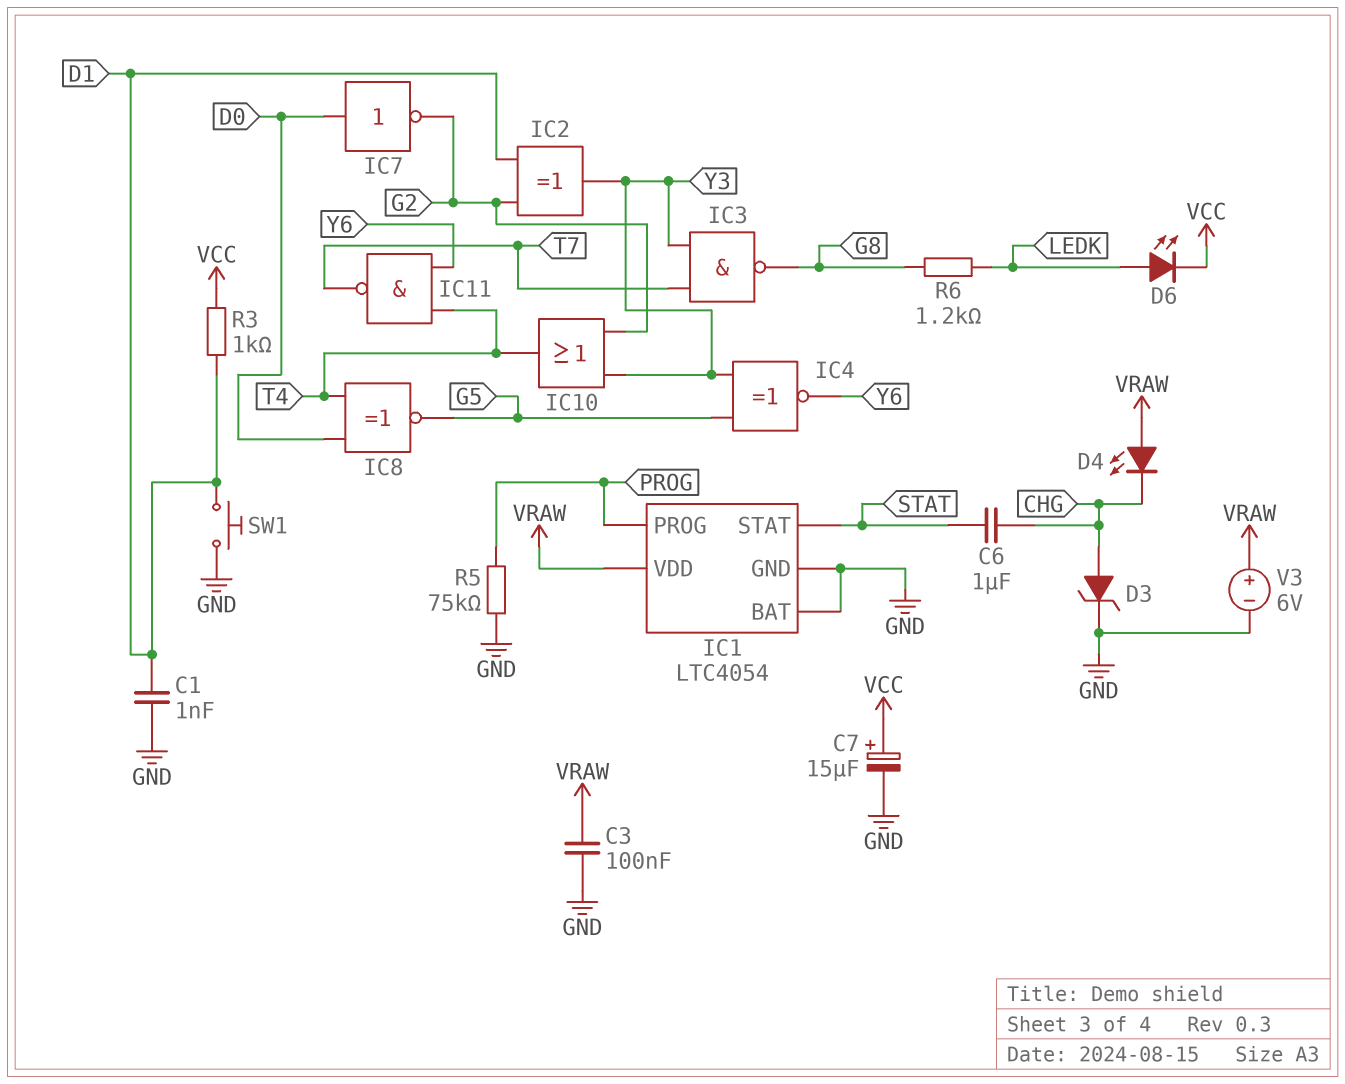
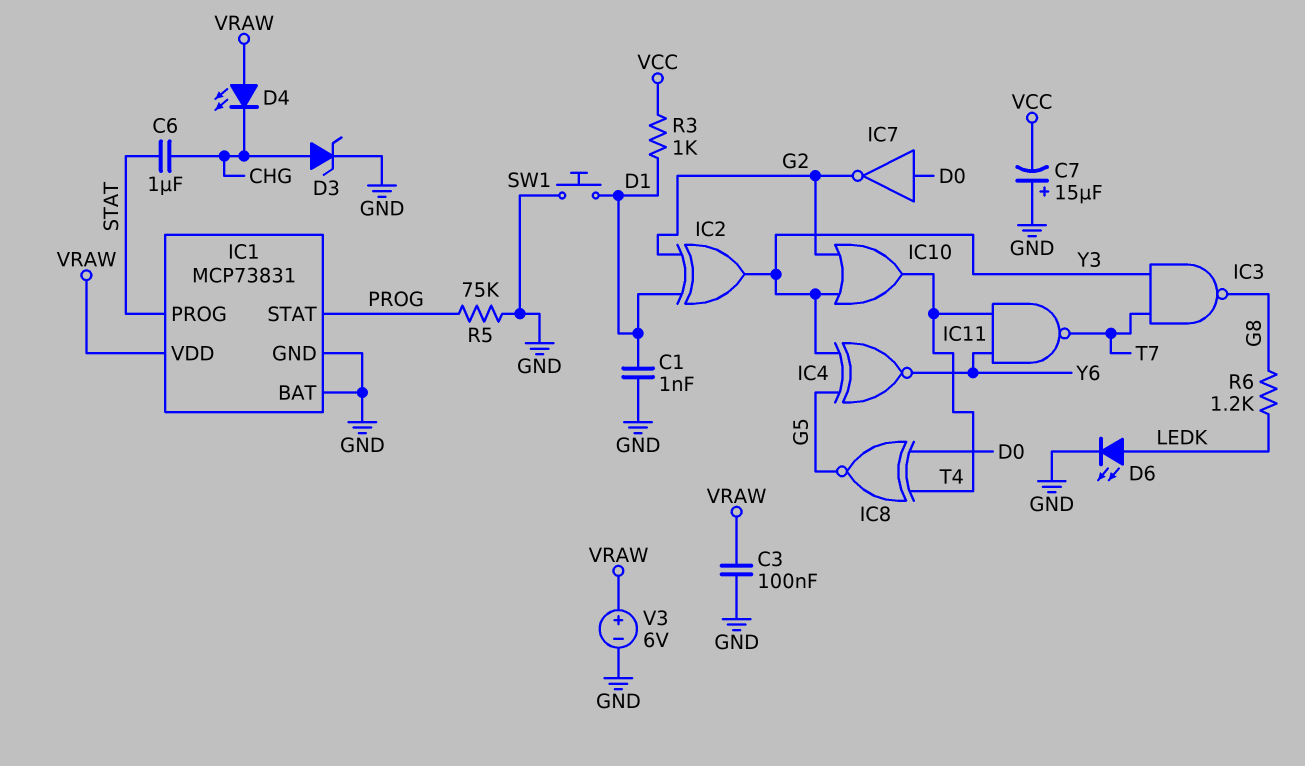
C7: 15uF (plus VCC, minus GND) -> 15uF (plus GND, minus VCC)
D6: LED (A LEDK, K VCC) -> LED (A LEDK, K GND)
IC1: LTC4054 -> MCP73831
IC1 pin PROG: PROG -> STAT
IC1 pin STAT: STAT -> PROG

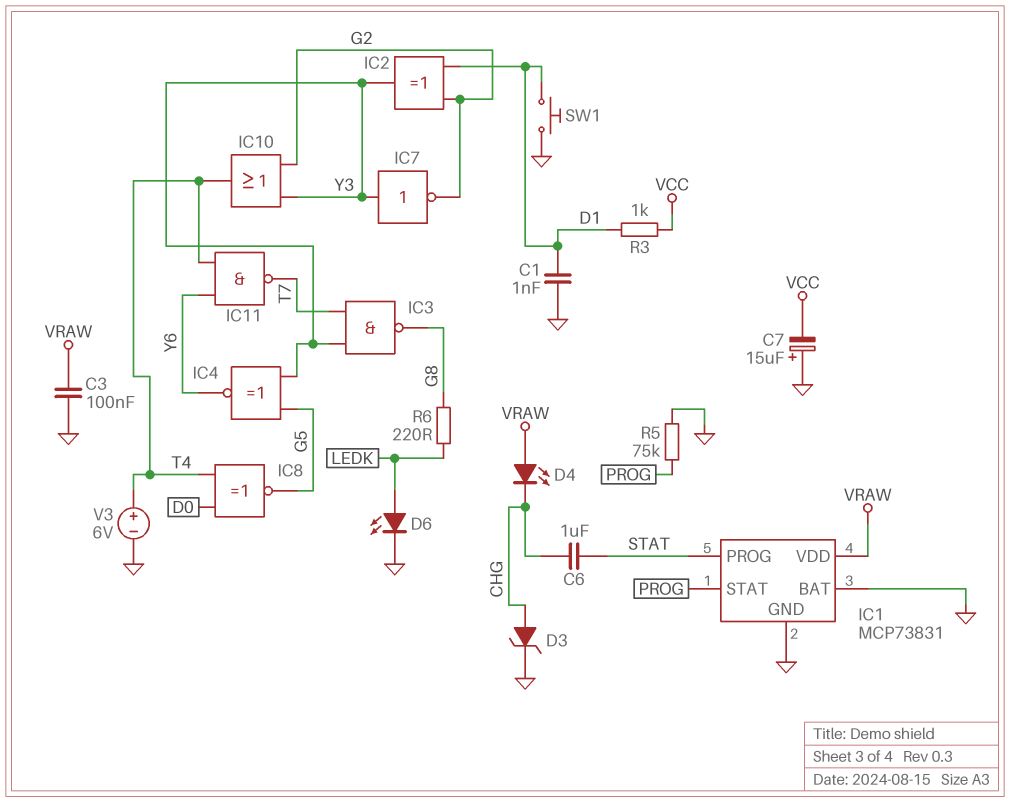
IC7: NOT (in D0, out G2) -> NOT (in Y3, out G2)
R6: 1.2k (G8, LEDK) -> 220 (G8, LEDK)
V3: 6V (plus VRAW, minus GND) -> 6V (plus T4, minus GND)

